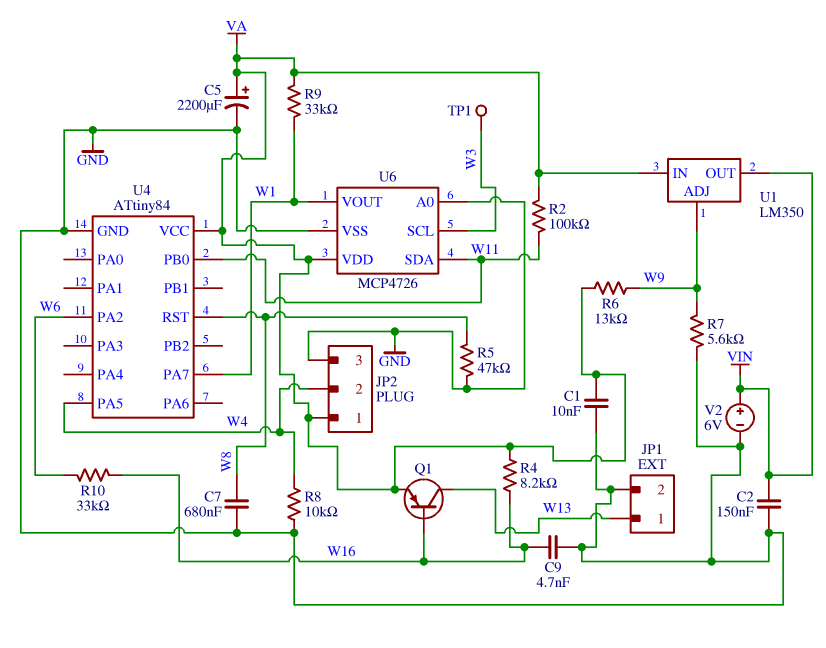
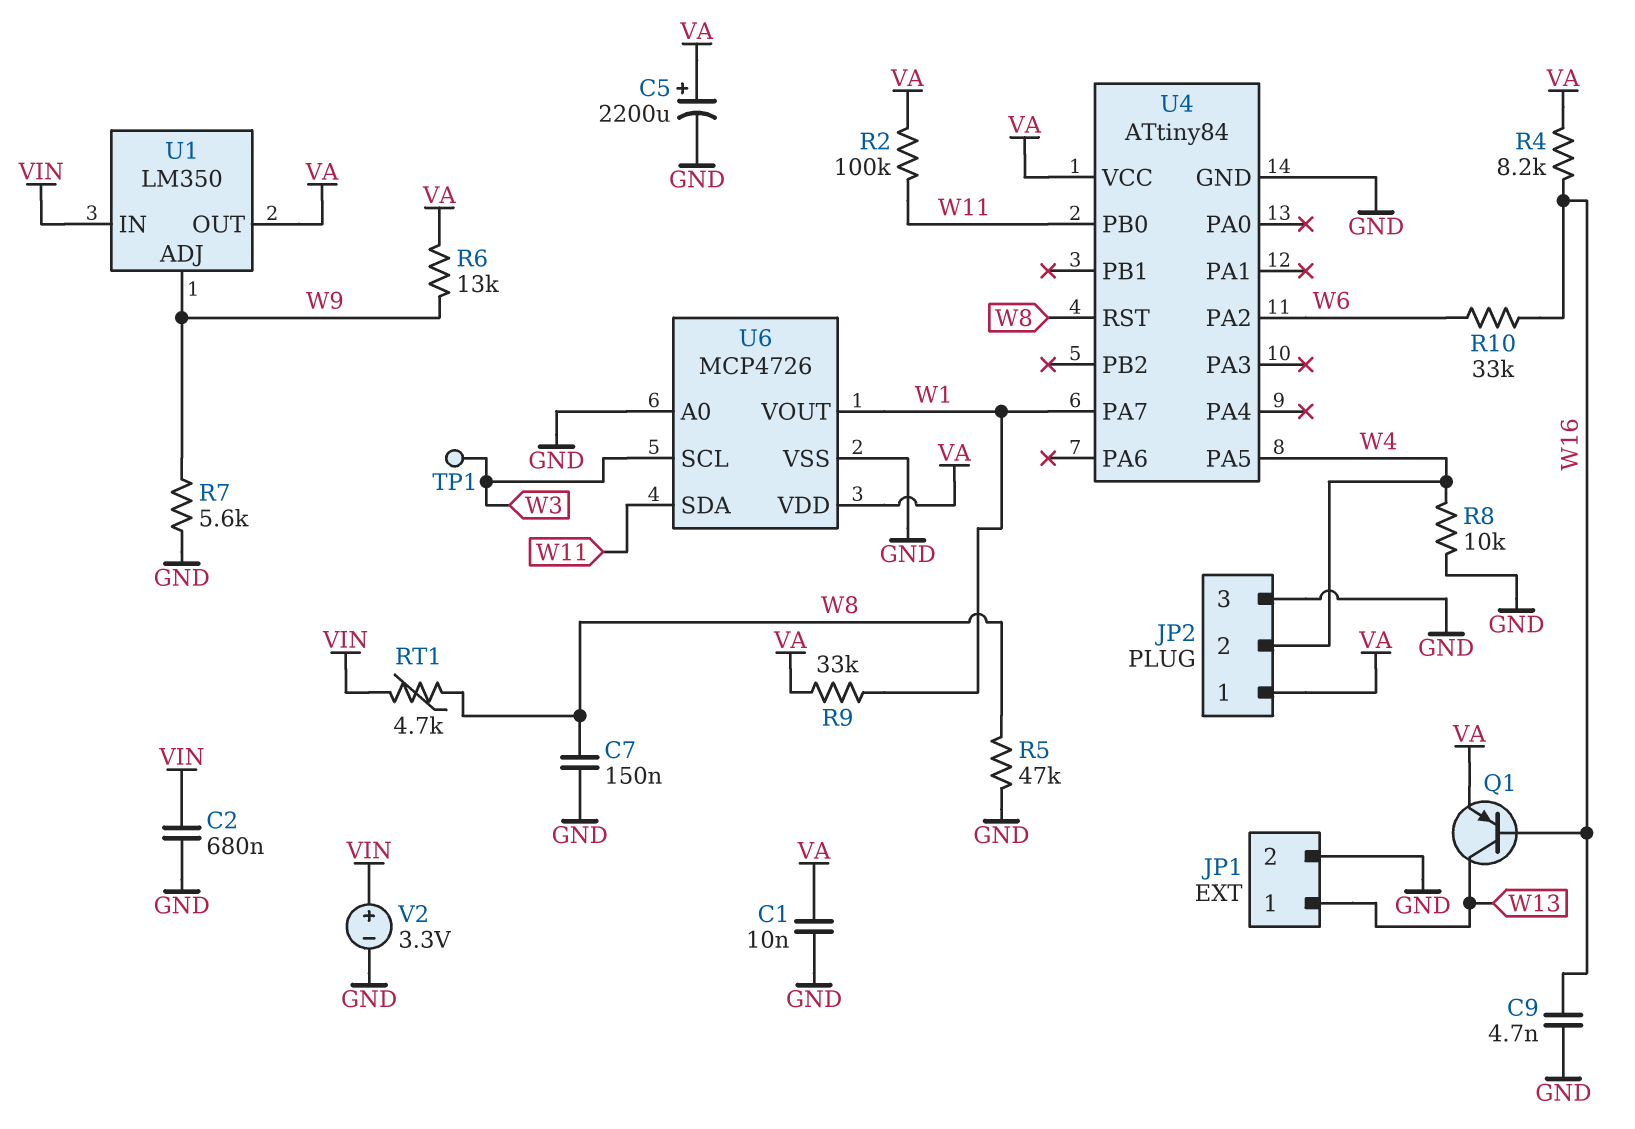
C2: 150nF (GND, VIN) -> 680nF (GND, VIN)
C7: 680nF (GND, W8) -> 150nF (GND, W8)
RT1: none -> 4.7k (VIN, W8)
U1 pin IN: VA -> VIN
U1 pin OUT: VIN -> VA
V2: 6V (plus VIN, minus GND) -> 3.3V (plus VIN, minus GND)

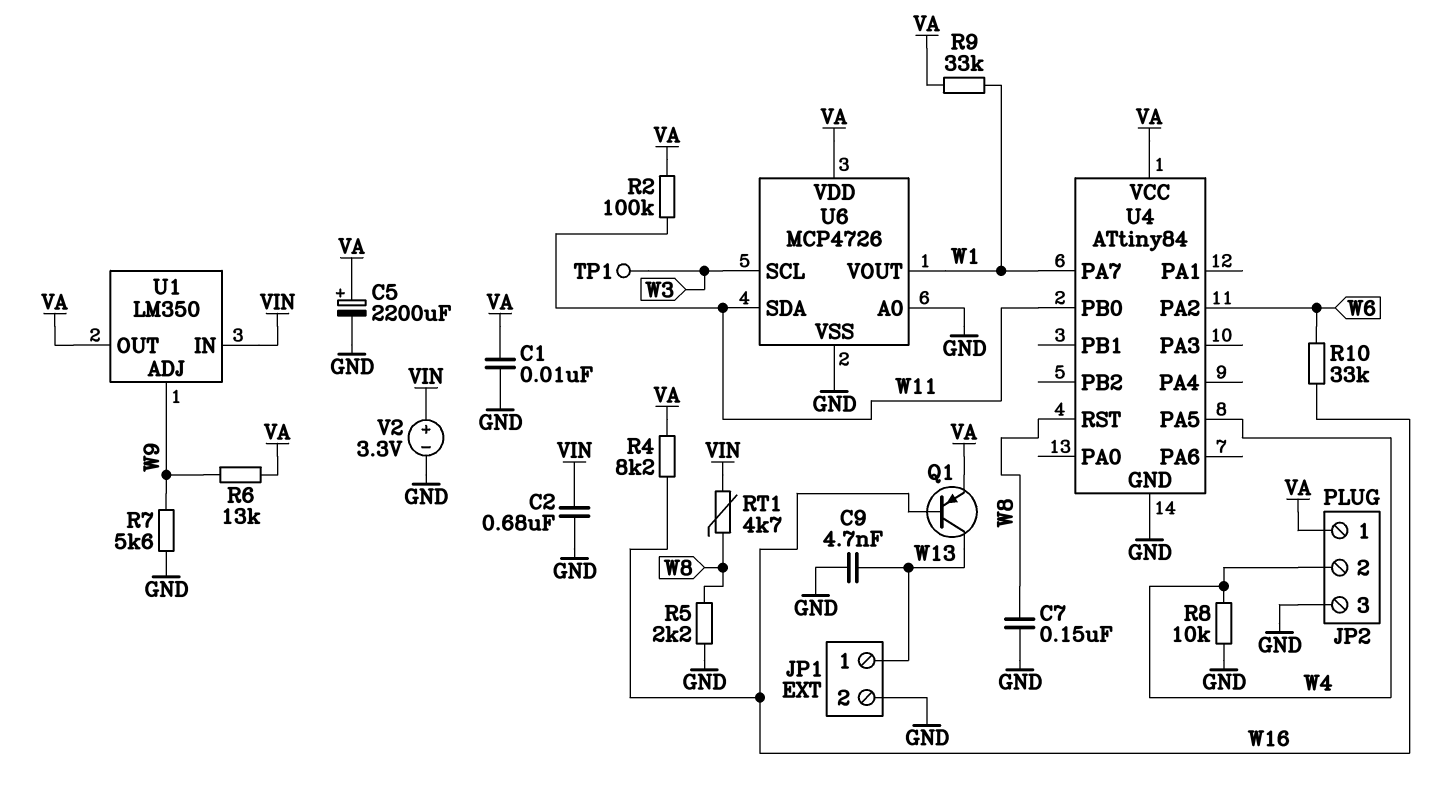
C9: 4.7nF (GND, W16) -> 4.7nF (GND, W13)
R5: 47k (GND, W8) -> 2.2k (GND, W8)

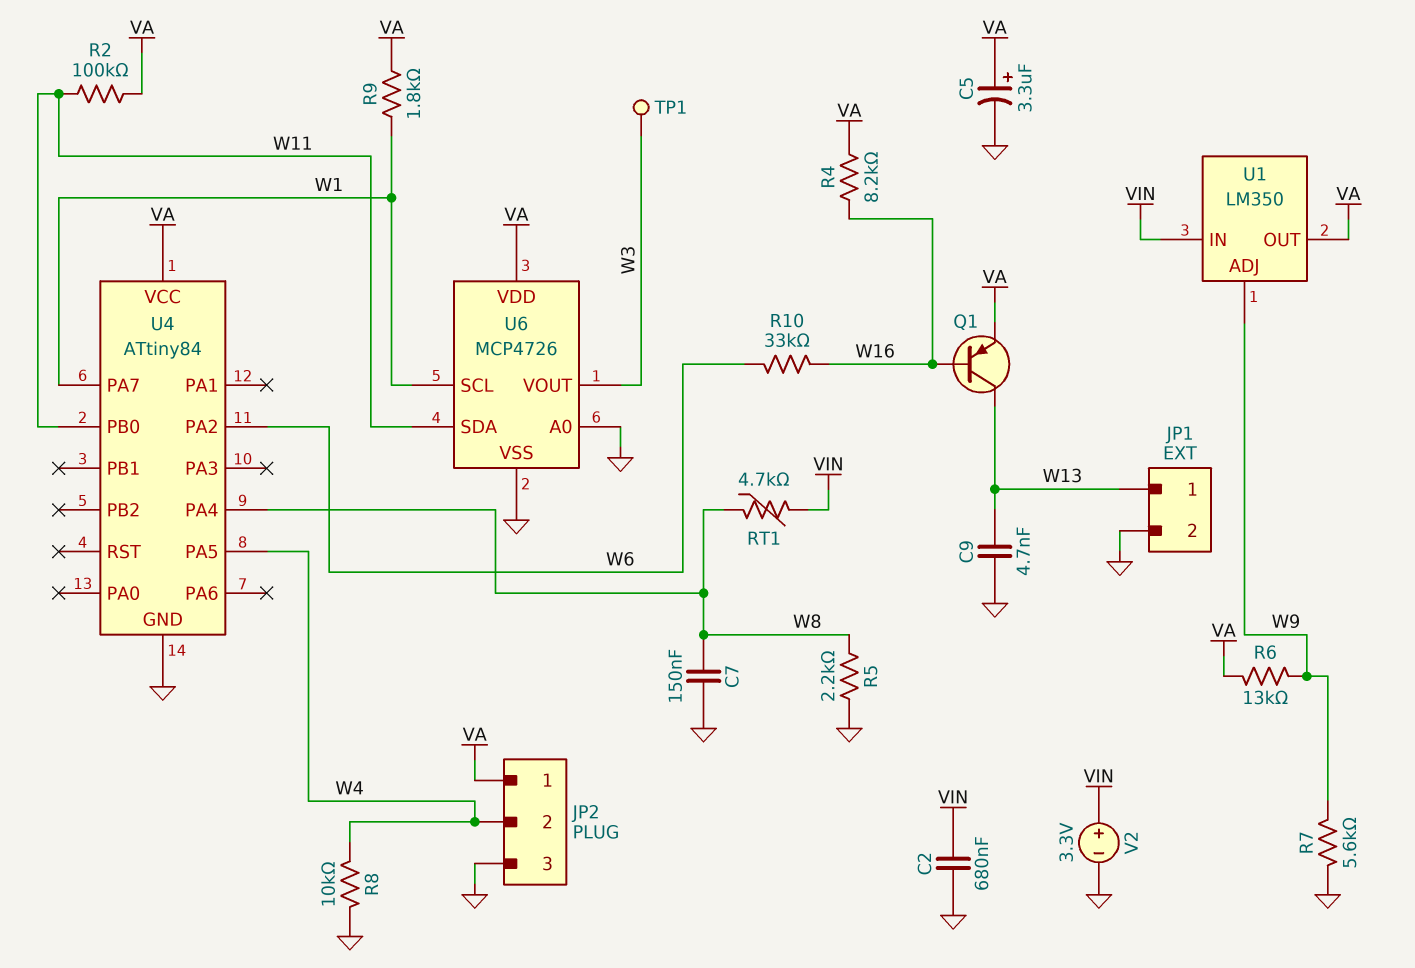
C1: 10nF (GND, VA) -> none
C5: 2200uF (plus VA, minus GND) -> 3.3uF (plus VA, minus GND)
R9: 33k (VA, W1) -> 1.8k (VA, W1)
U4 pin PA4: none -> W8
U4 pin RST: W8 -> none
U6 pin SCL: W3 -> W1
U6 pin VOUT: W1 -> W3

